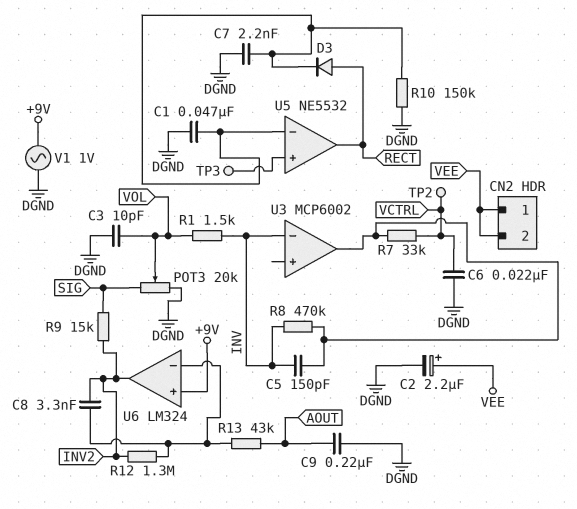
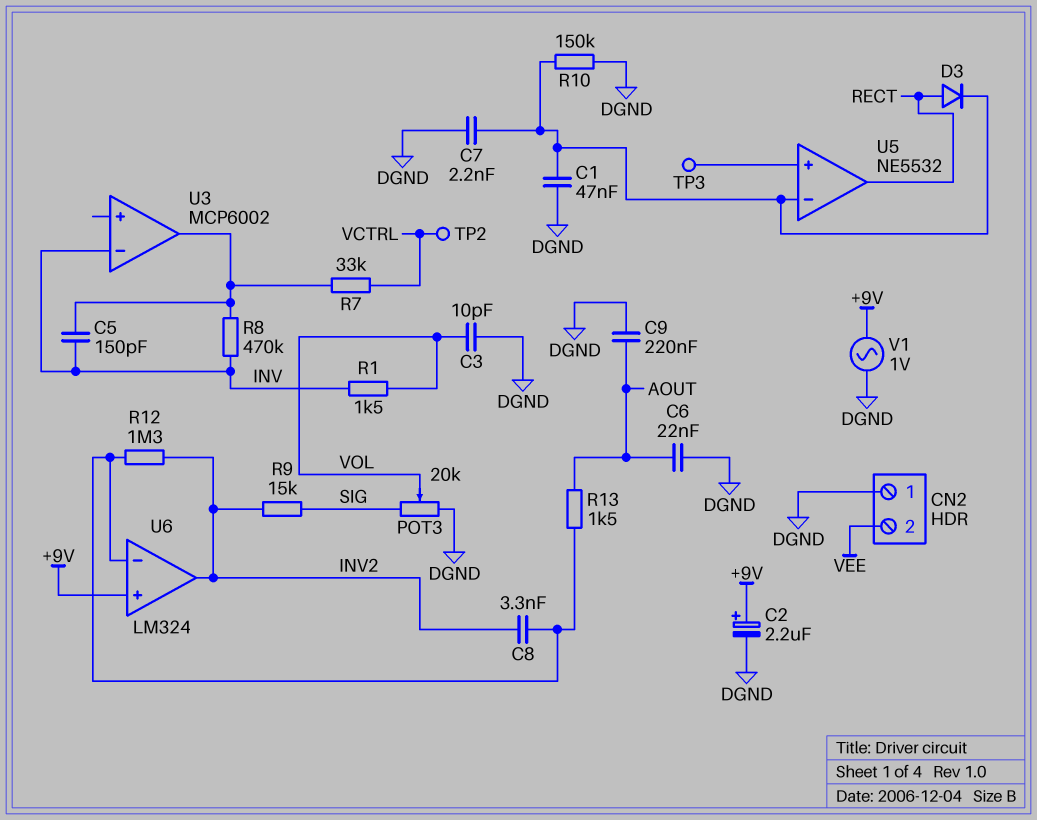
C2: 2.2uF (plus VEE, minus DGND) -> 2.2uF (plus +9V, minus DGND)
C6: 22nF (DGND, VCTRL) -> 22nF (AOUT, DGND)
CN2 pin 1: VEE -> DGND
R13: 43k (AOUT, U6/in-) -> 1.5k (AOUT, U6/in-)

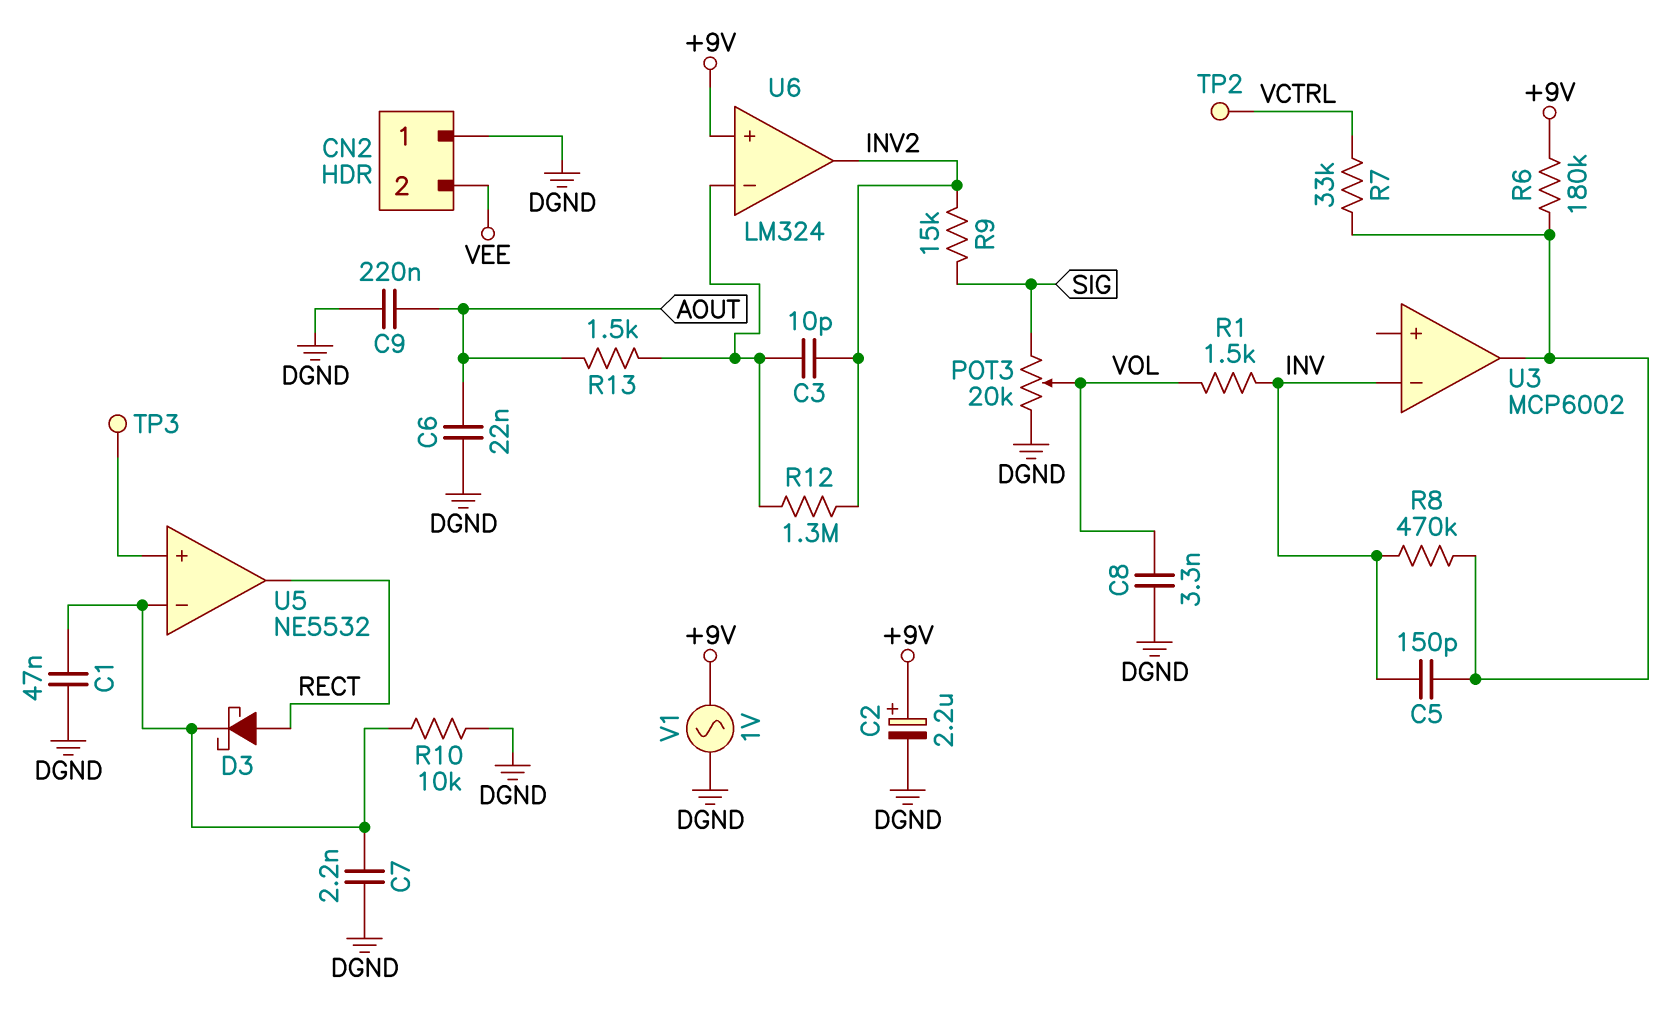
C3: 10pF (DGND, VOL) -> 10pF (INV2, U6/in-)
C8: 3.3nF (INV2, U6/in-) -> 3.3nF (DGND, VOL)
D3: diode (A RECT, K U5/in-) -> schottky (A RECT, K U5/in-)
R6: none -> 180k (+9V, U3/out)
R10: 150k (DGND, U5/in-) -> 10k (DGND, U5/in-)

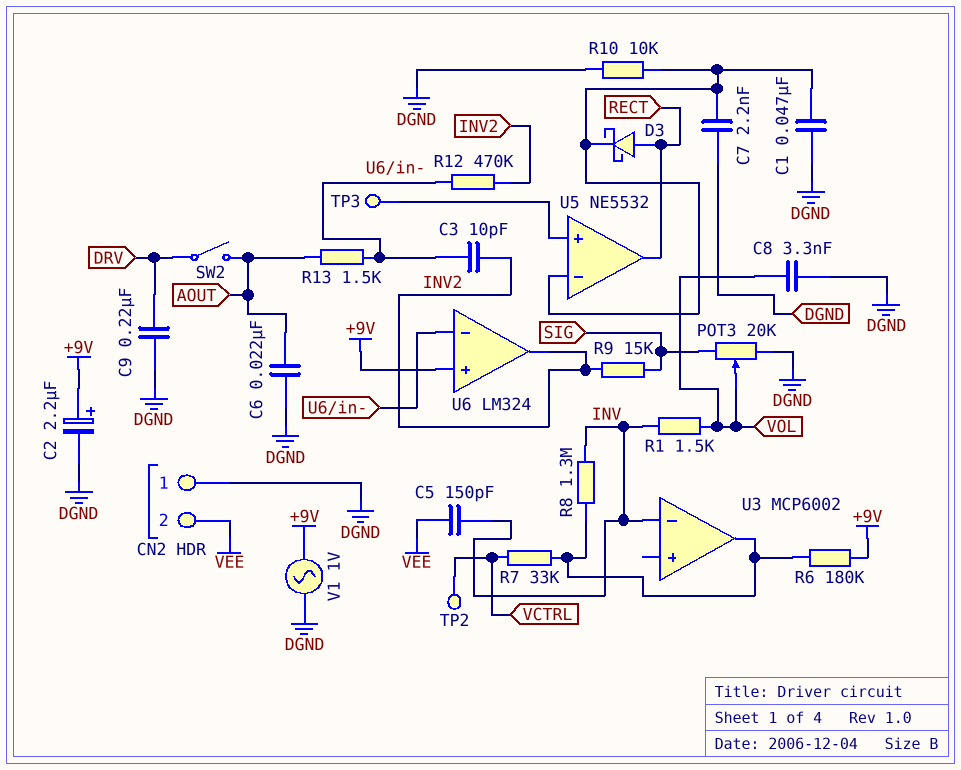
C5: 150pF (INV, U3/out) -> 150pF (INV, VEE)
C9: 220nF (AOUT, DGND) -> 220nF (DGND, DRV)
R8: 470k (INV, U3/out) -> 1.3M (INV, U3/out)
R12: 1.3M (INV2, U6/in-) -> 470k (INV2, U6/in-)
SW2: none -> switch (AOUT, DRV)

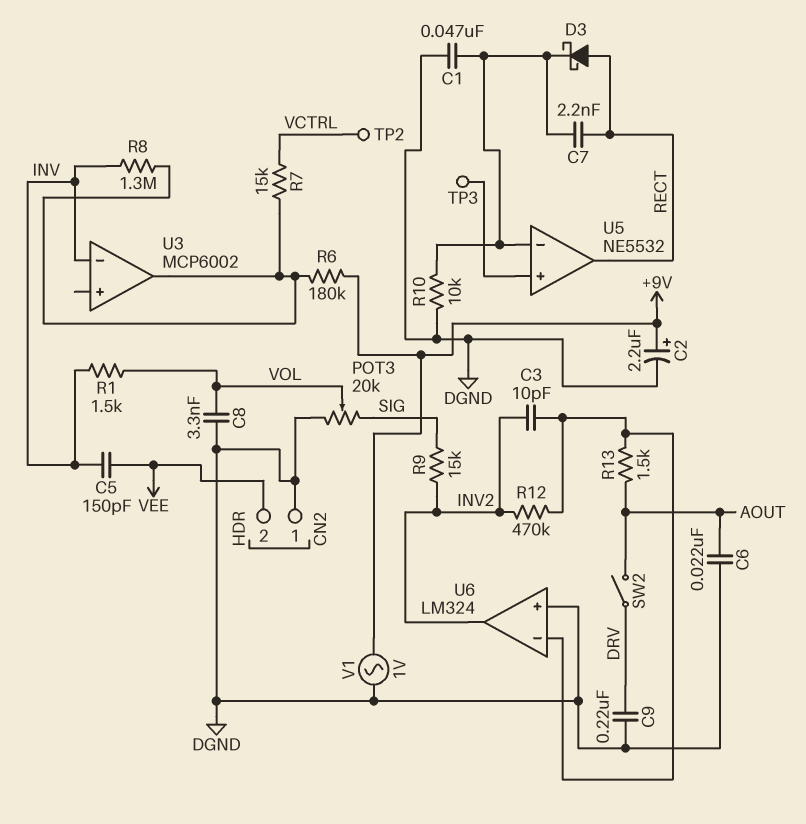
C7: 2.2nF (DGND, U5/in-) -> 2.2nF (RECT, U5/in-)
R7: 33k (U3/out, VCTRL) -> 15k (U3/out, VCTRL)
U6 pin in+: +9V -> DGND

